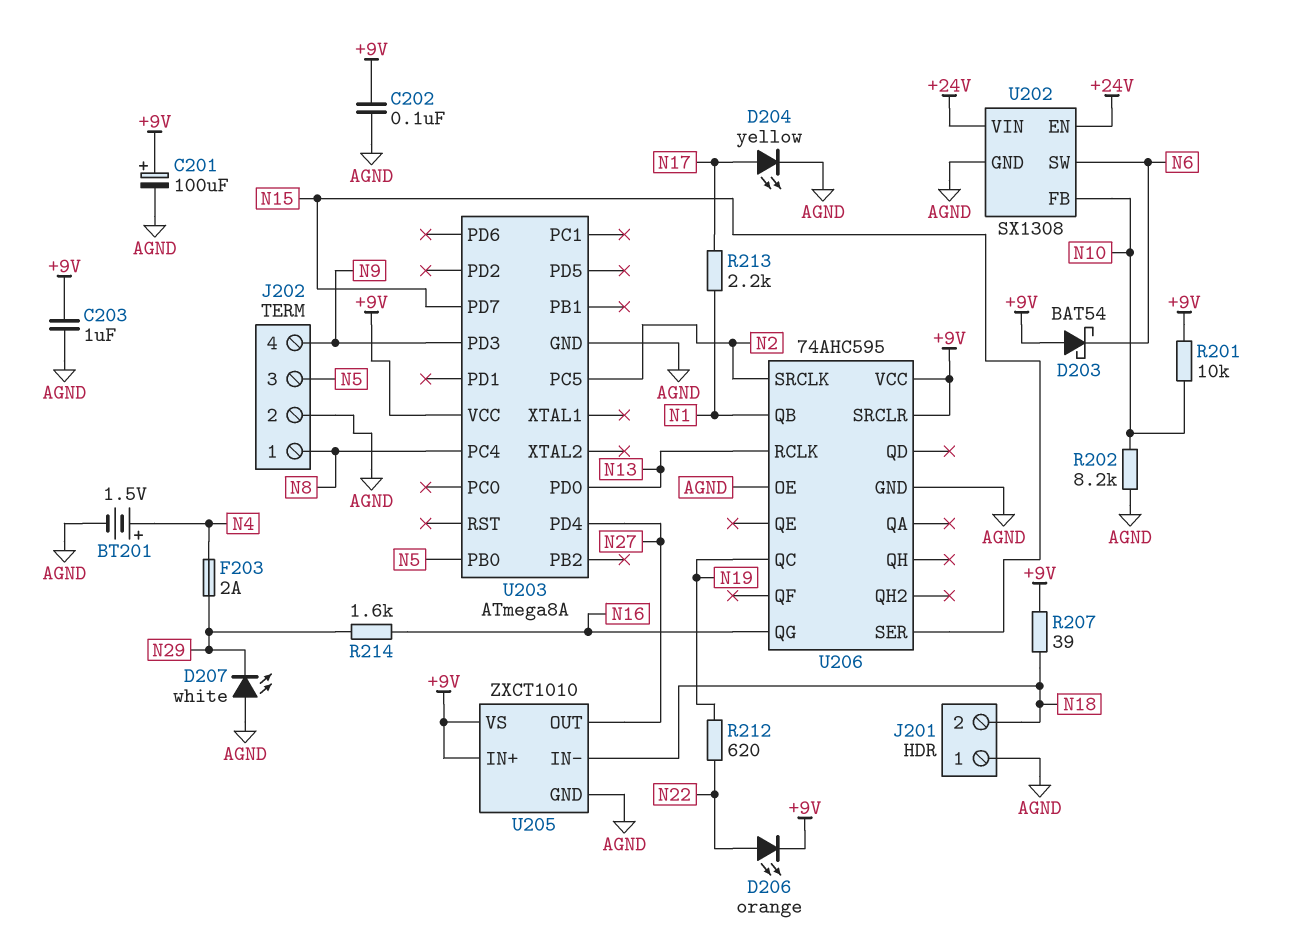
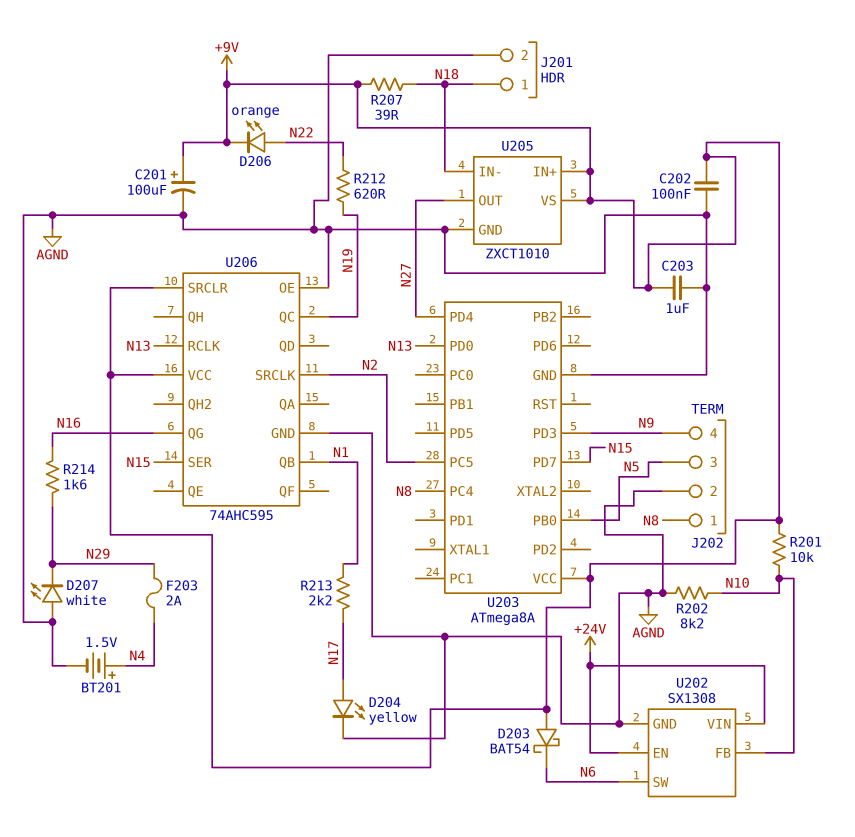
J201 pin 1: AGND -> N18
J201 pin 2: N18 -> AGND

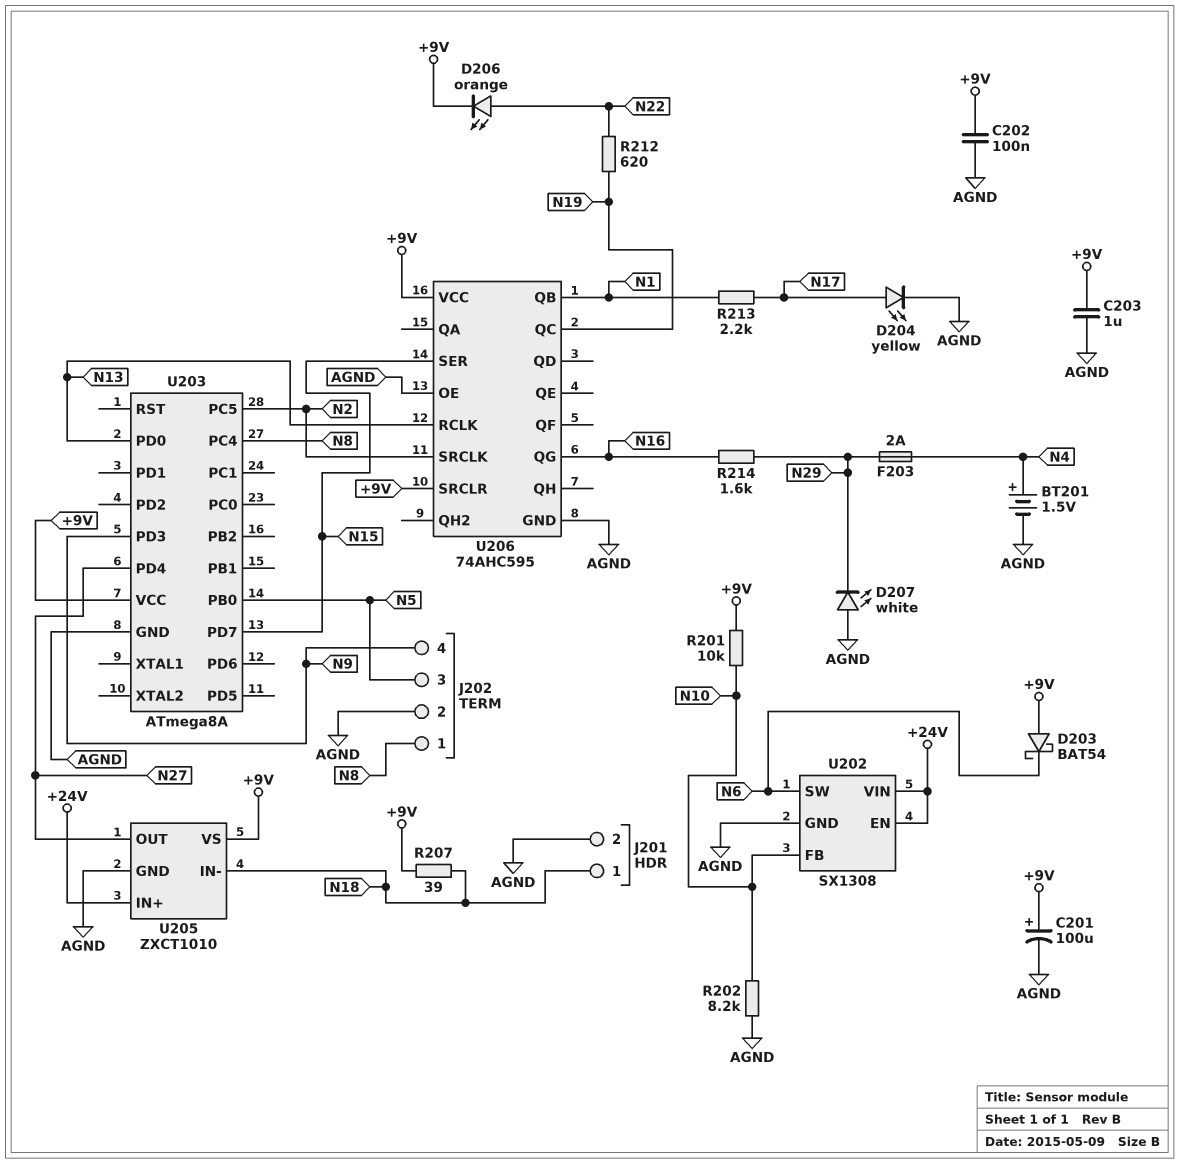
U205 pin IN+: +9V -> +24V

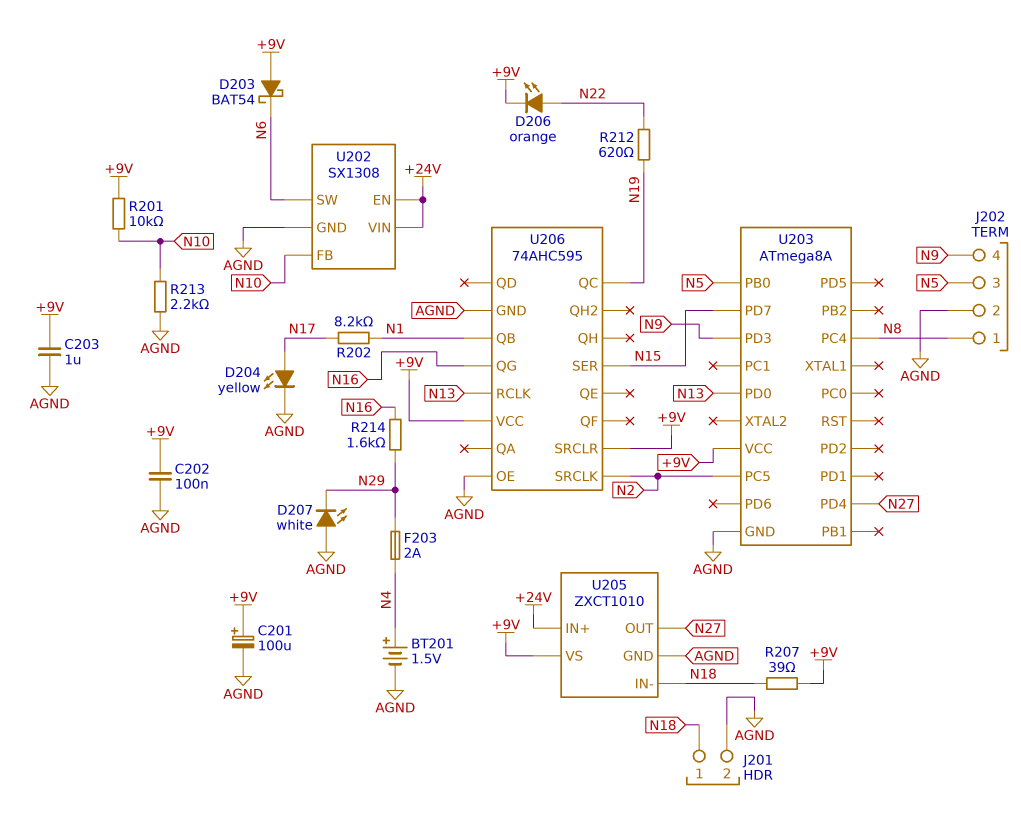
R202: 8.2k (AGND, N10) -> 8.2k (N1, N17)
R213: 2.2k (N1, N17) -> 2.2k (AGND, N10)

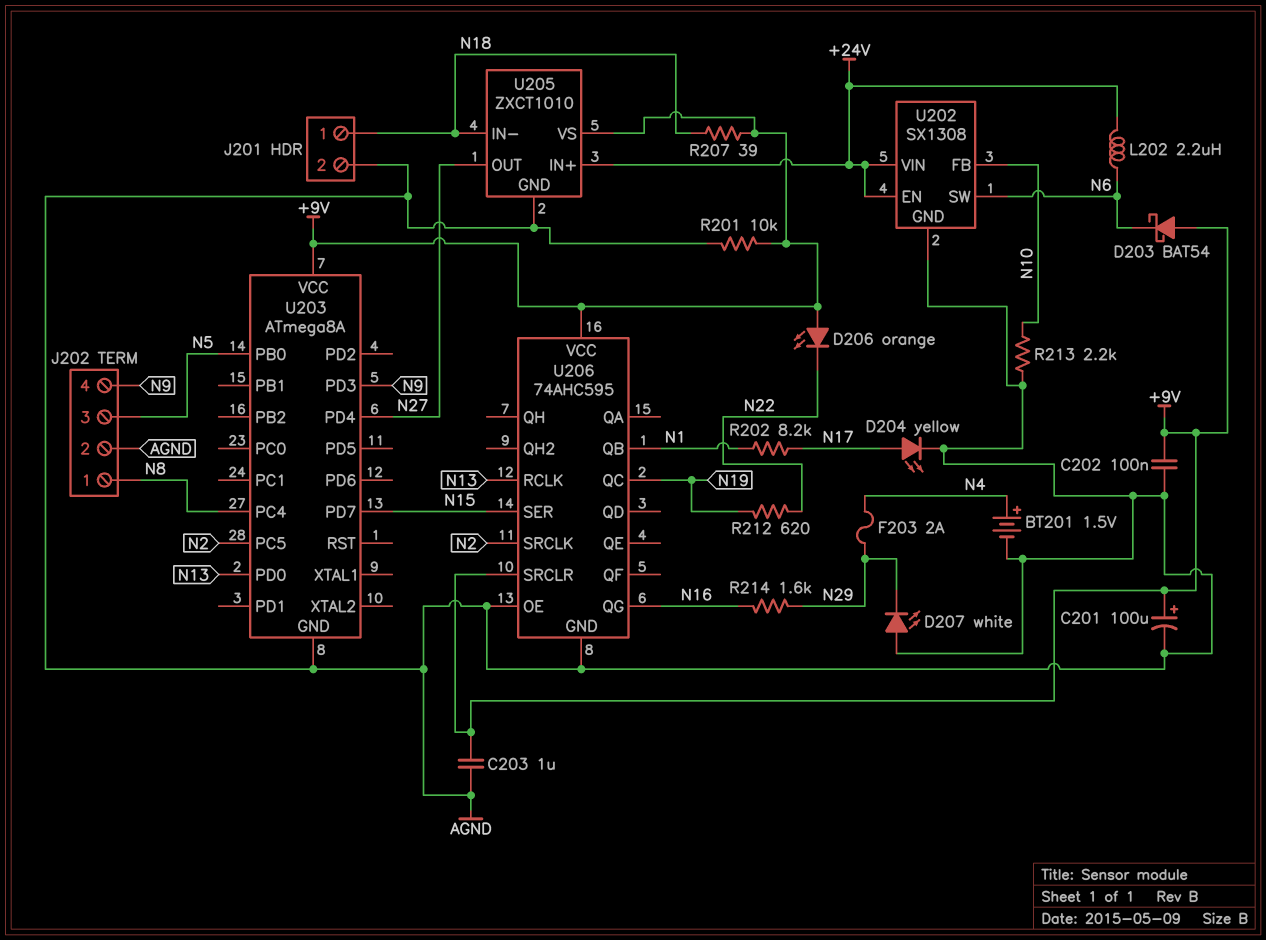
D206: LED orange (A N22, K +9V) -> LED orange (A +9V, K N22)
L202: none -> 2.2uH (+24V, N6)
R201: 10k (+9V, N10) -> 10k (+9V, AGND)

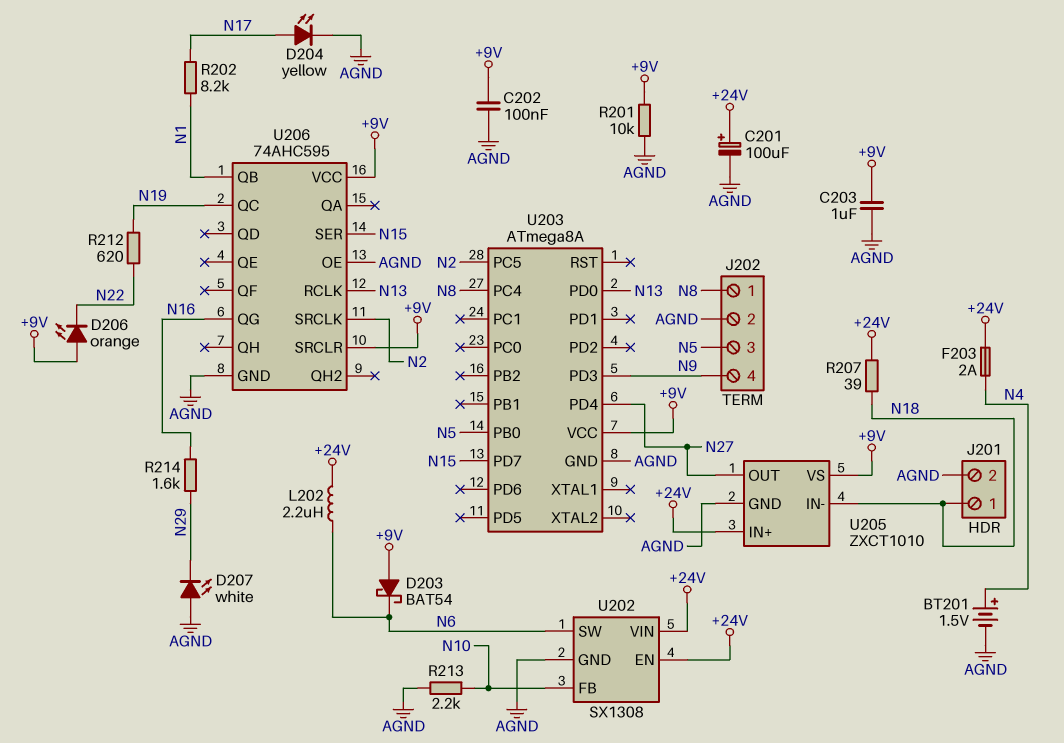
C201: 100uF (plus +9V, minus AGND) -> 100uF (plus +24V, minus AGND)
F203: 2A (N4, N29) -> 2A (+24V, N4)
R207: 39 (+9V, N18) -> 39 (+24V, N18)

